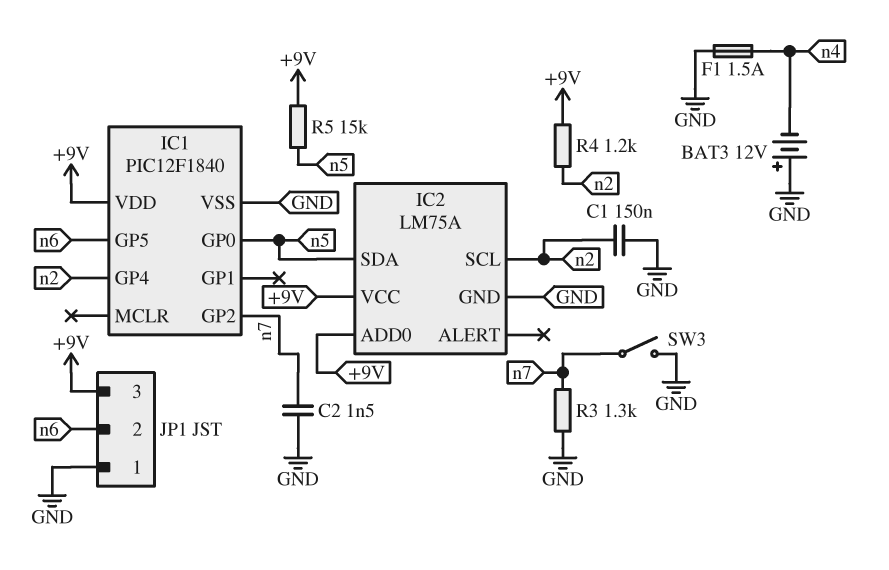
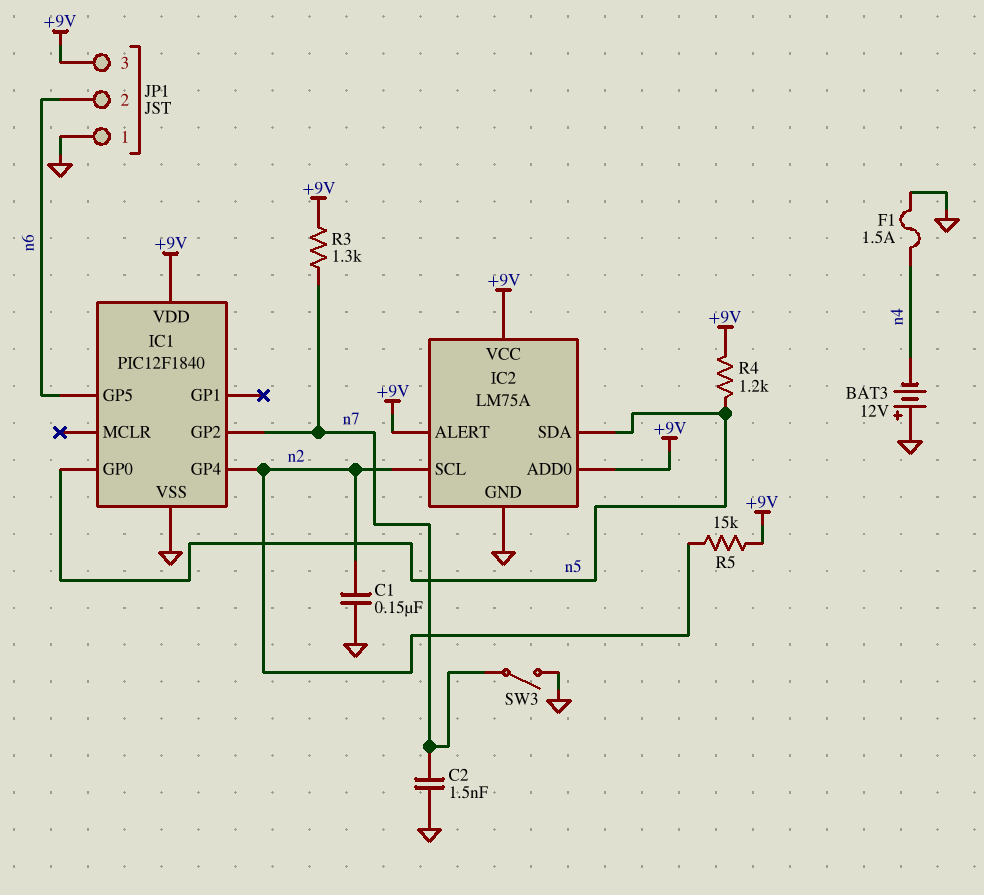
IC2 pin ALERT: none -> +9V
R3: 1.3k (GND, n7) -> 1.3k (+9V, n7)
R4: 1.2k (+9V, n2) -> 1.2k (+9V, n5)
R5: 15k (+9V, n5) -> 15k (+9V, n2)

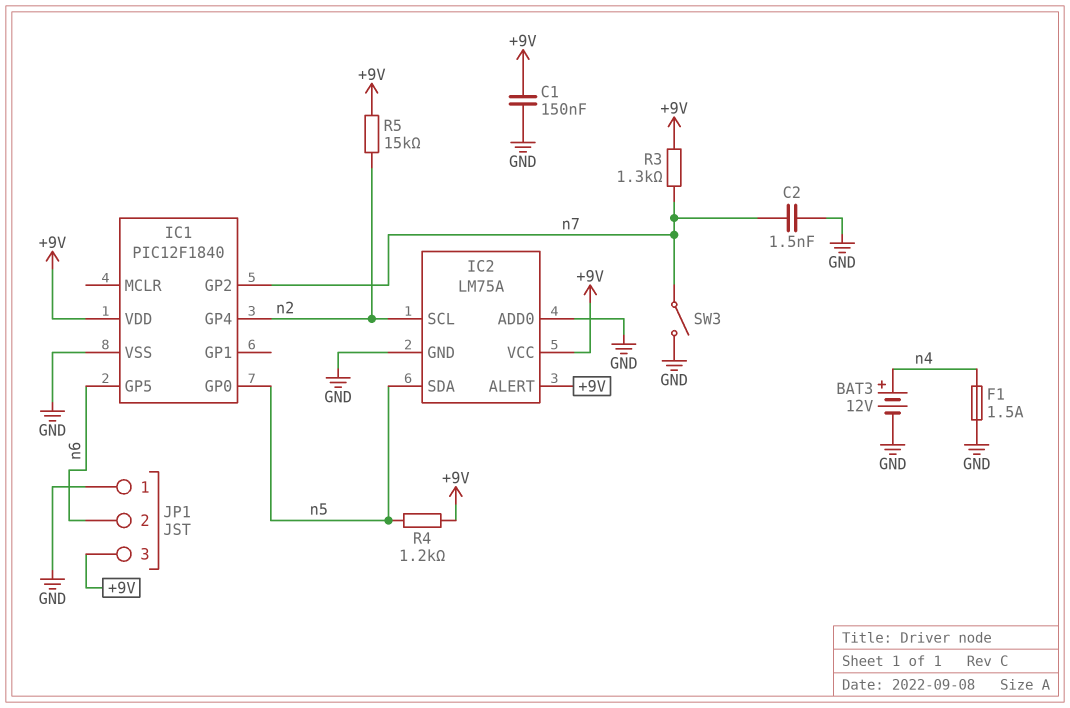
BAT3: 12V (plus GND, minus n4) -> 12V (plus n4, minus GND)
C1: 150nF (GND, n2) -> 150nF (+9V, GND)
IC2 pin ADD0: +9V -> GND

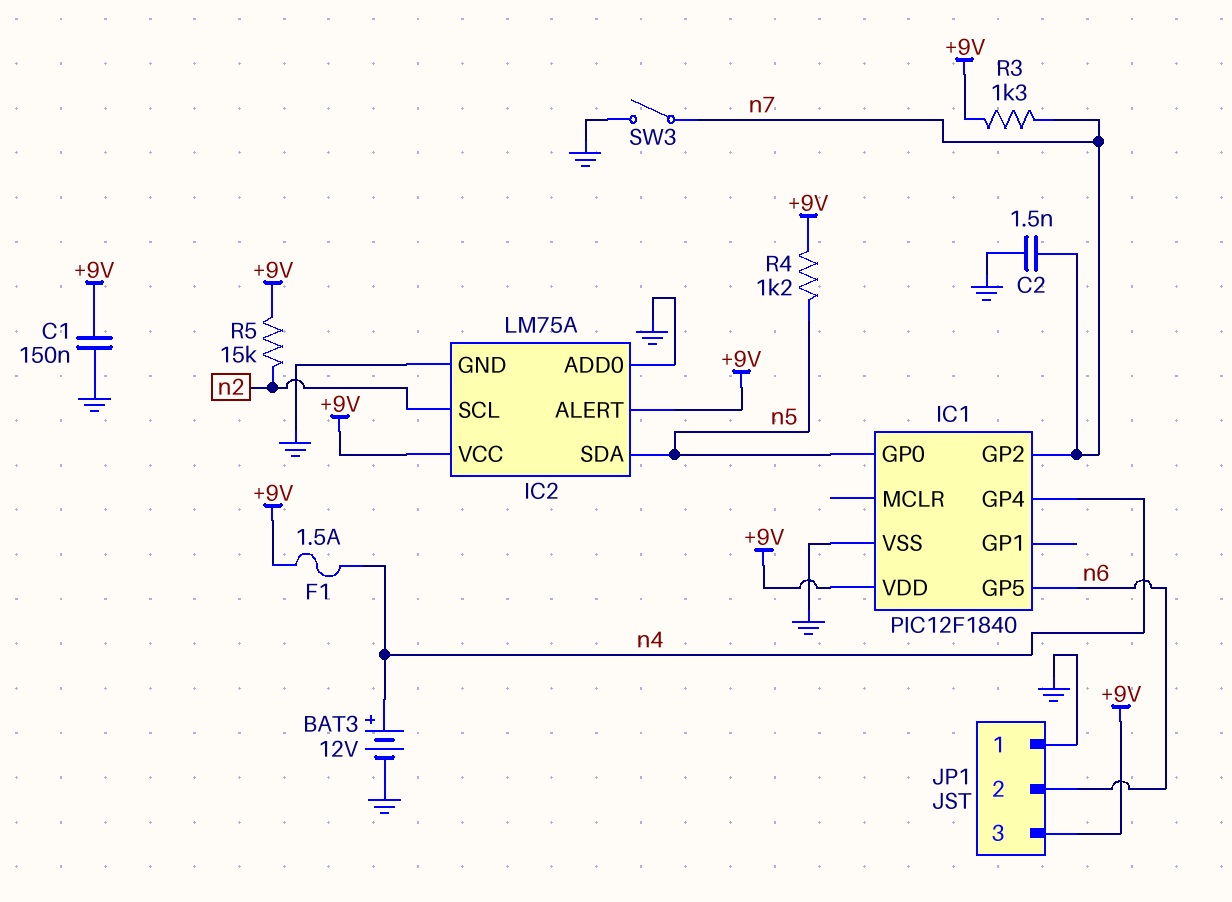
F1: 1.5A (GND, n4) -> 1.5A (+9V, n4)
IC1 pin GP4: n2 -> n4

